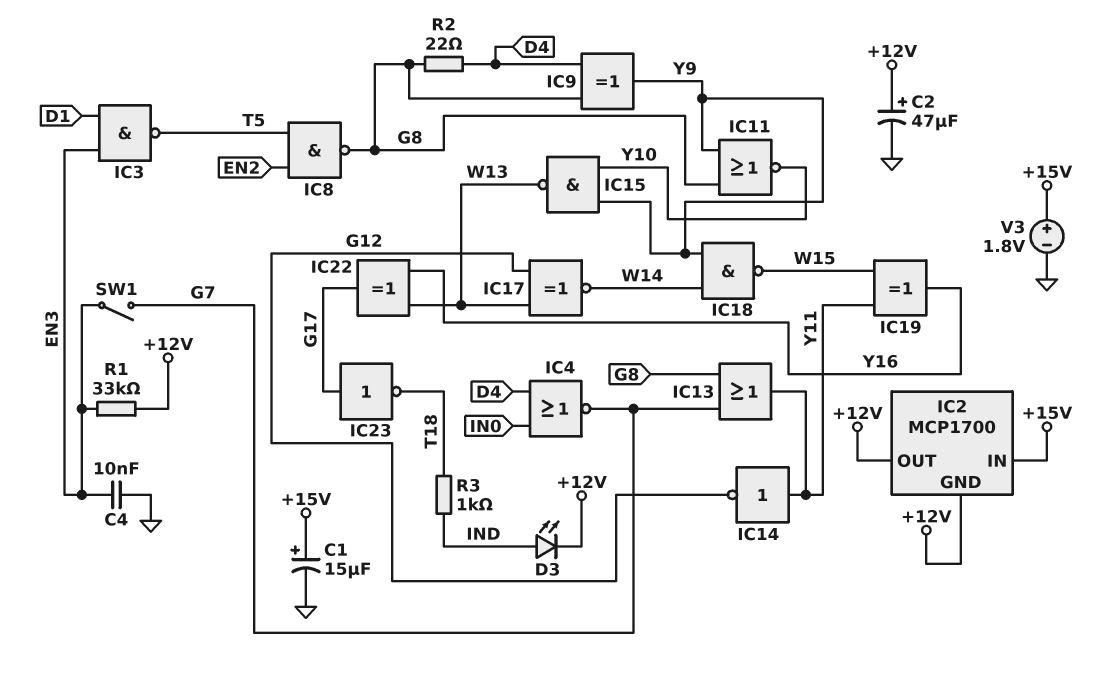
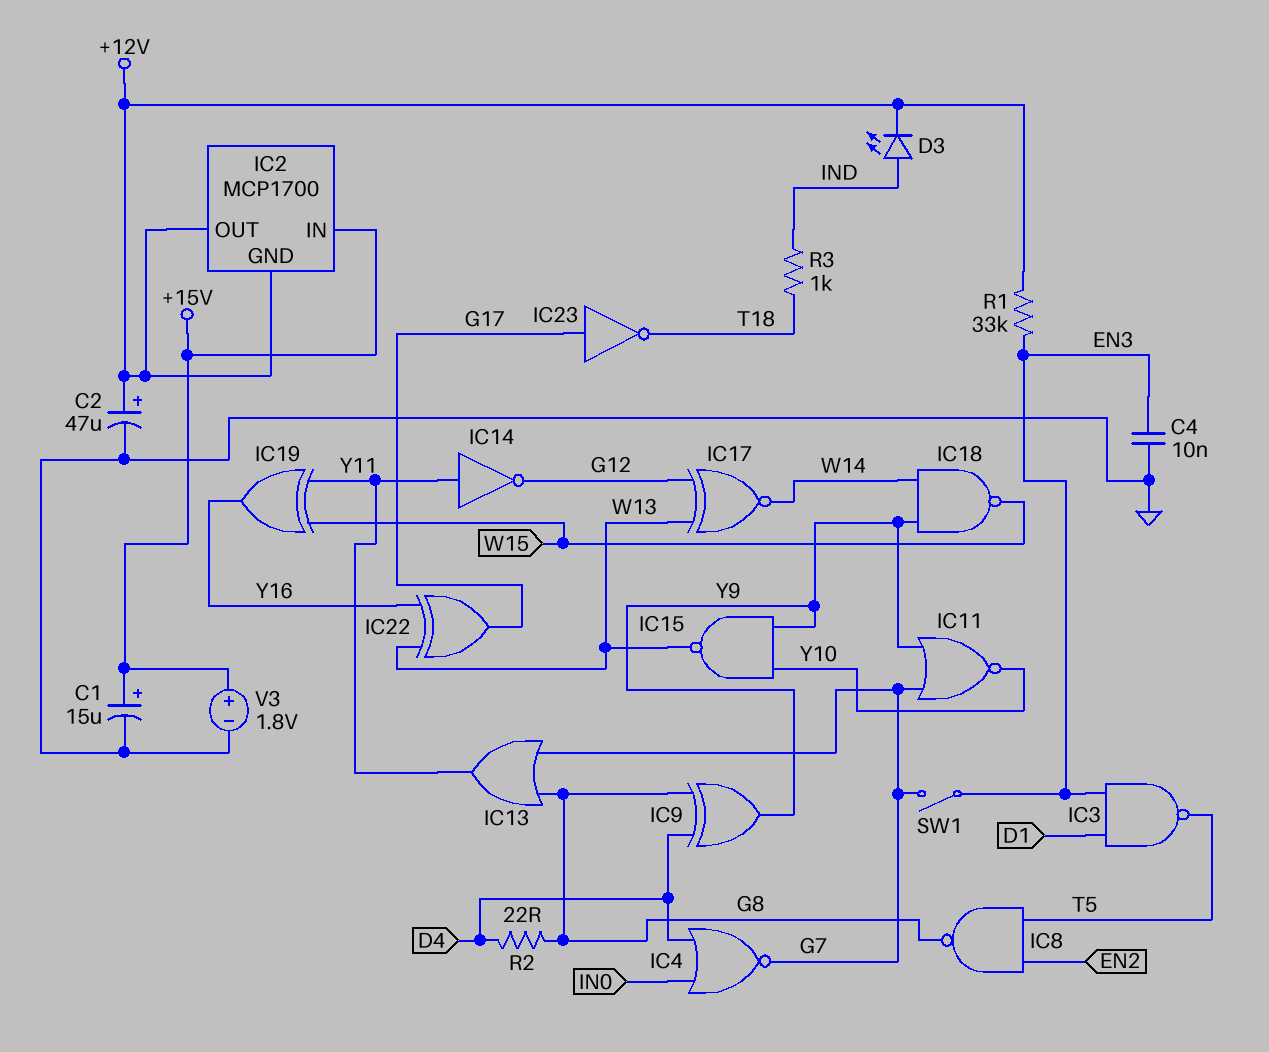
IC11: NOR (in G8, in Y9, out Y10) -> NOR (in G7, in Y9, out Y10)

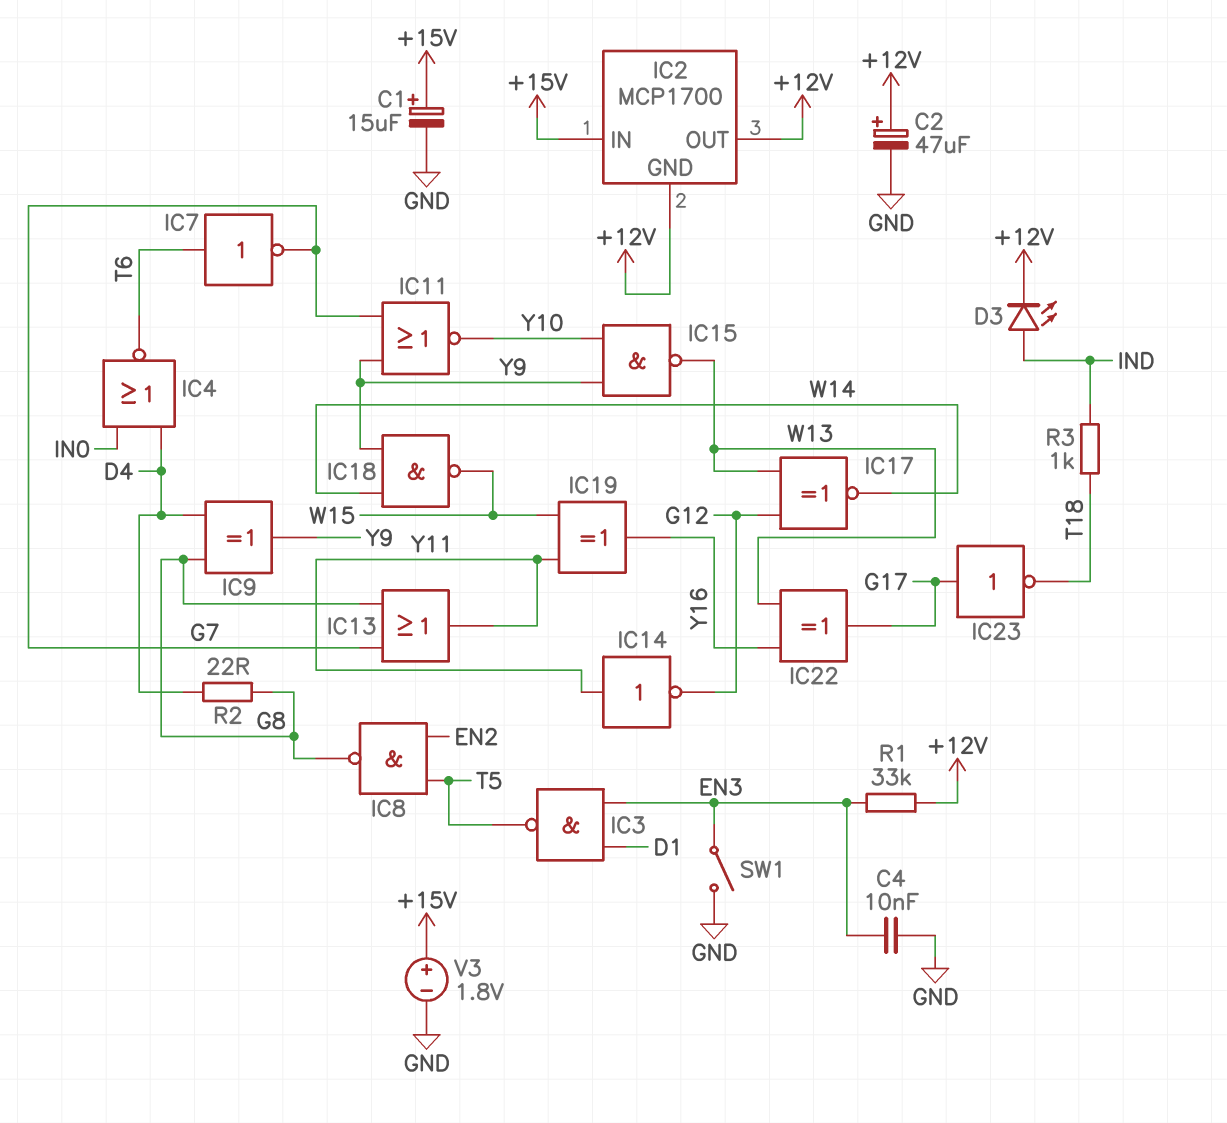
IC4: NOR (in D4, in IN0, out G7) -> NOR (in D4, in IN0, out T6)
IC7: none -> NOT (in T6, out G7)
SW1: switch (EN3, G7) -> switch (EN3, GND)

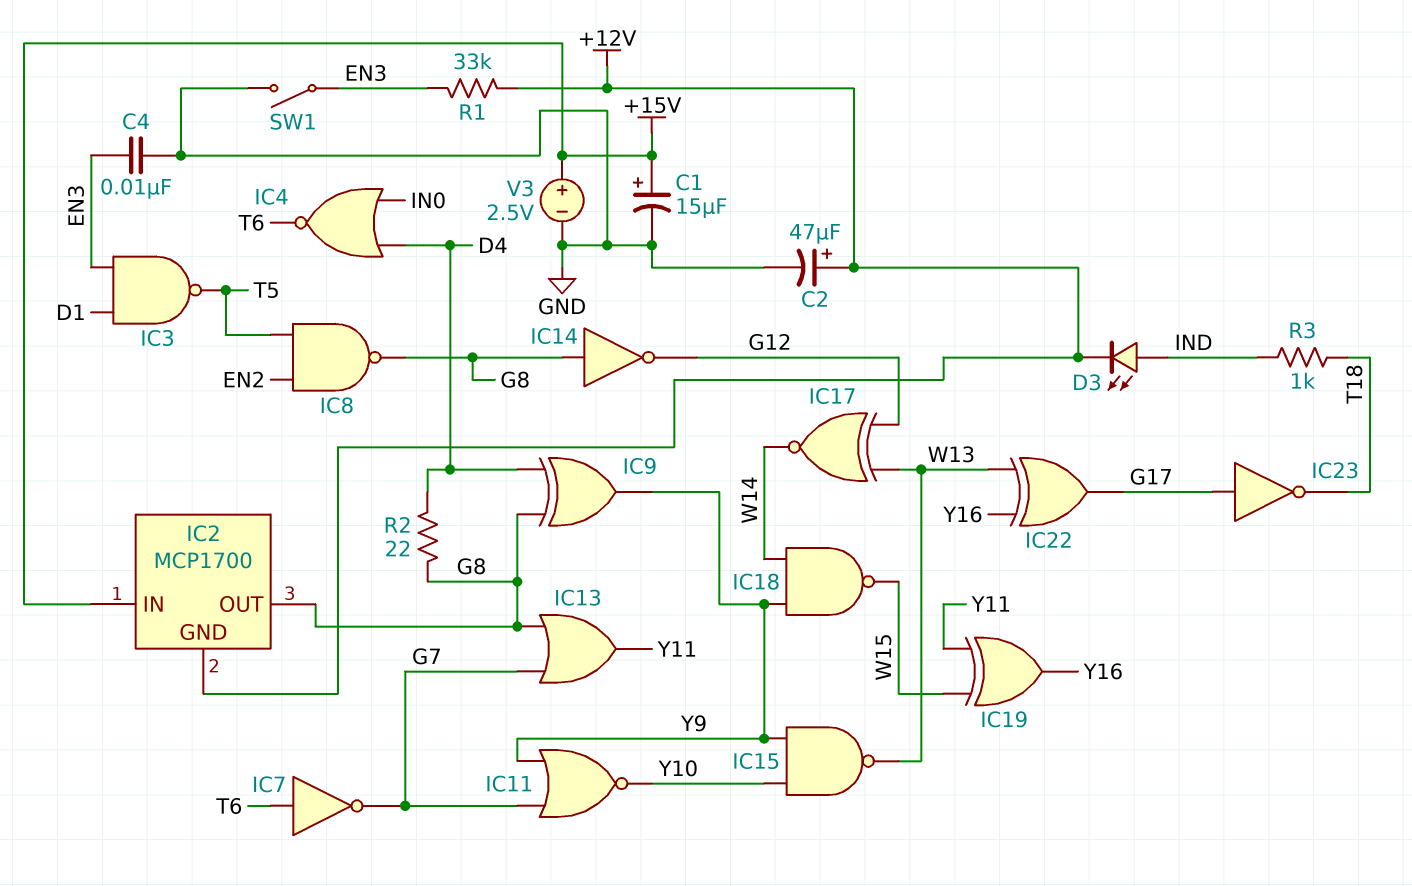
IC2 pin OUT: +12V -> G8
IC14: NOT (in Y11, out G12) -> NOT (in G8, out G12)
V3: 1.8V (plus +15V, minus GND) -> 2.5V (plus +15V, minus GND)

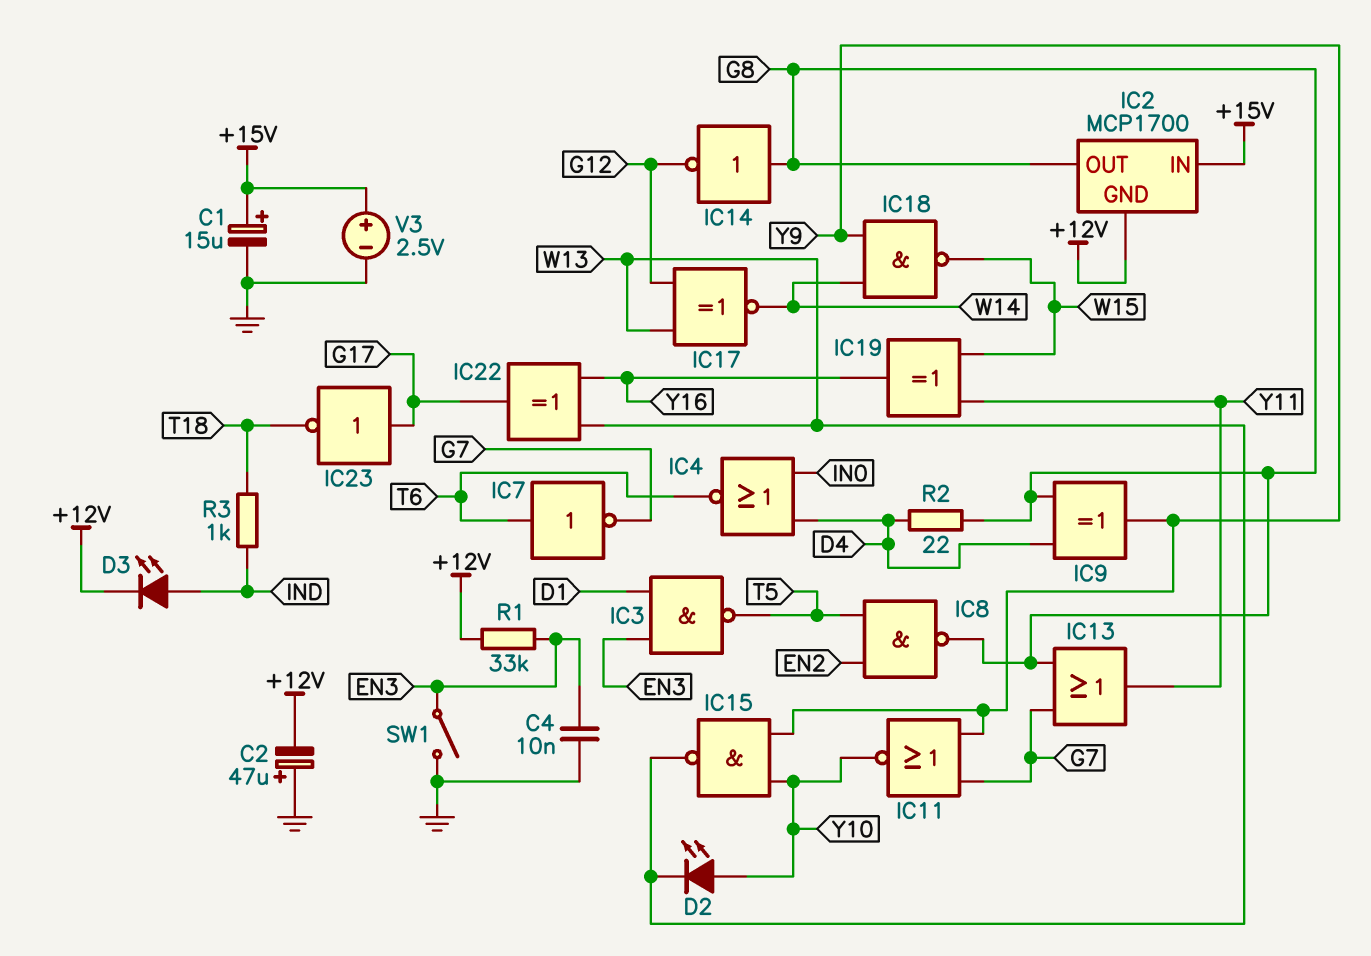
C2: 47uF (plus +12V, minus GND) -> 47uF (plus GND, minus +12V)
D2: none -> LED (A Y10, K W13)

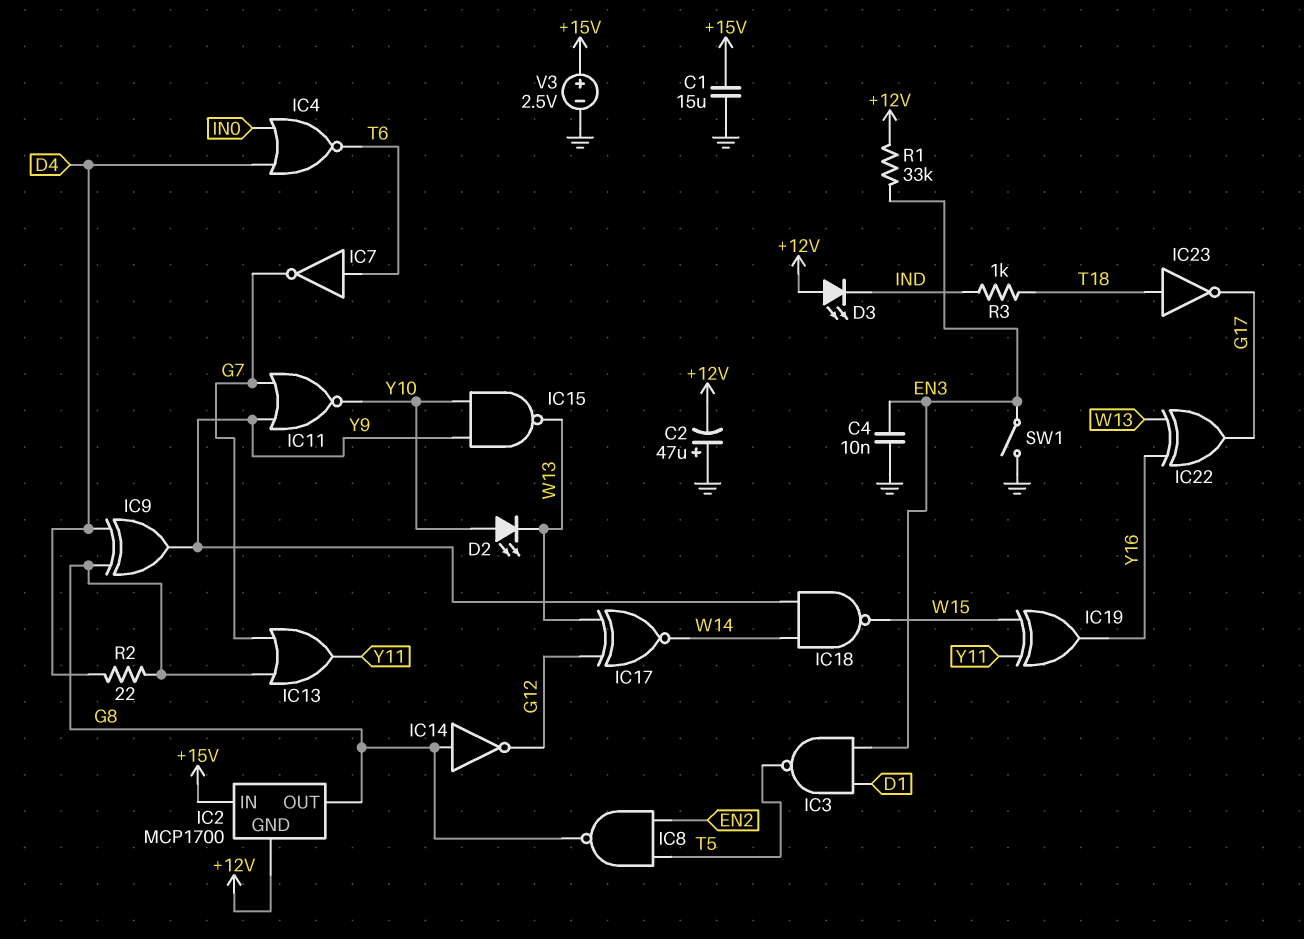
C1: 15uF (plus +15V, minus GND) -> 15uF (+15V, GND)
D3: LED (A IND, K +12V) -> LED (A +12V, K IND)
IC23: NOT (in G17, out T18) -> NOT (in T18, out G17)

